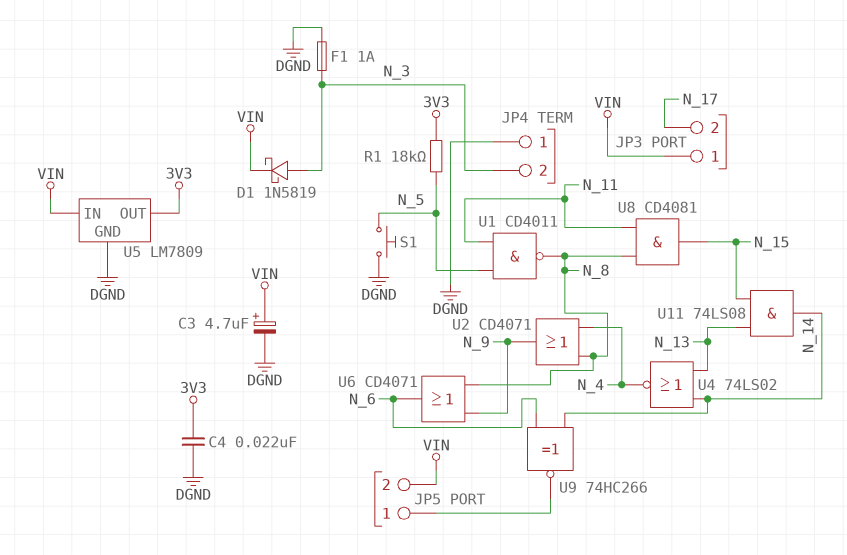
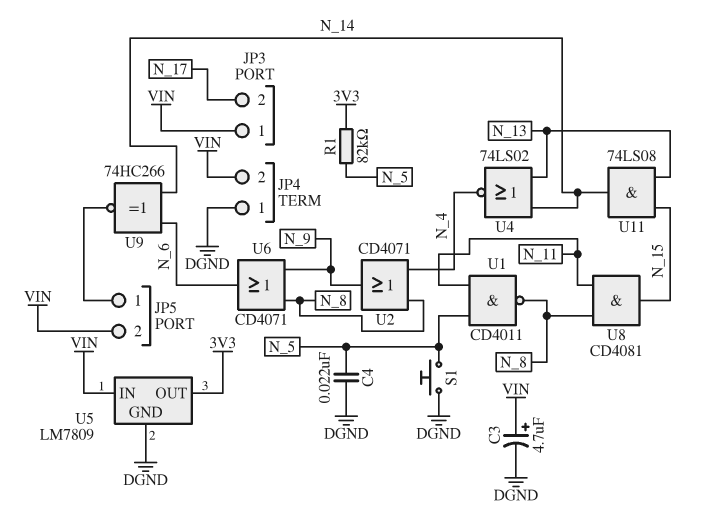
C4: 22nF (3V3, DGND) -> 22nF (DGND, N_5)
D1: schottky 1N5819 (A N_3, K VIN) -> none
F1: 1A (DGND, N_3) -> none
JP4 pin 2: N_3 -> VIN
R1: 18k (3V3, N_5) -> 82k (3V3, N_5)

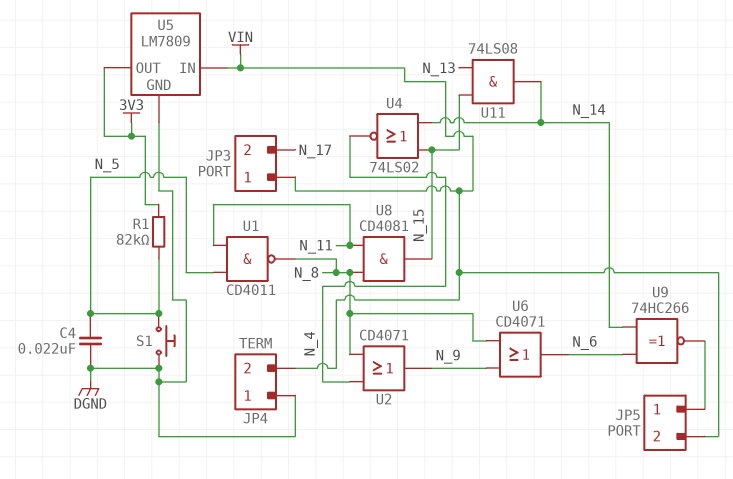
C3: 4.7uF (plus VIN, minus DGND) -> none
U4: NOR 74LS02 (in N_13, in N_14, out N_4) -> NOR 74LS02 (in N_14, in N_15, out N_4)

